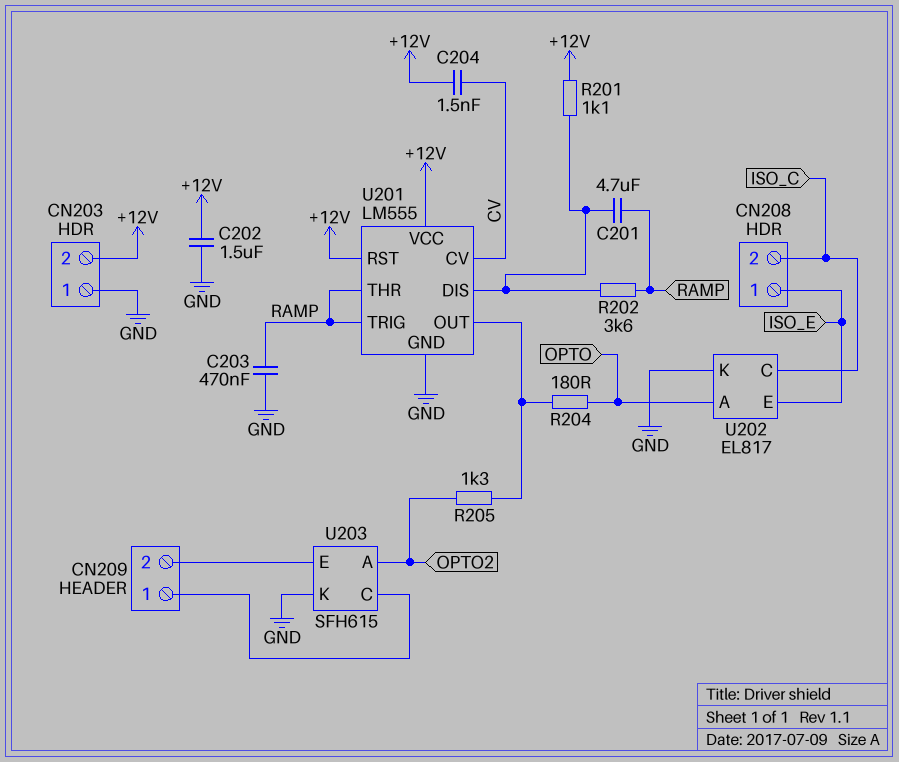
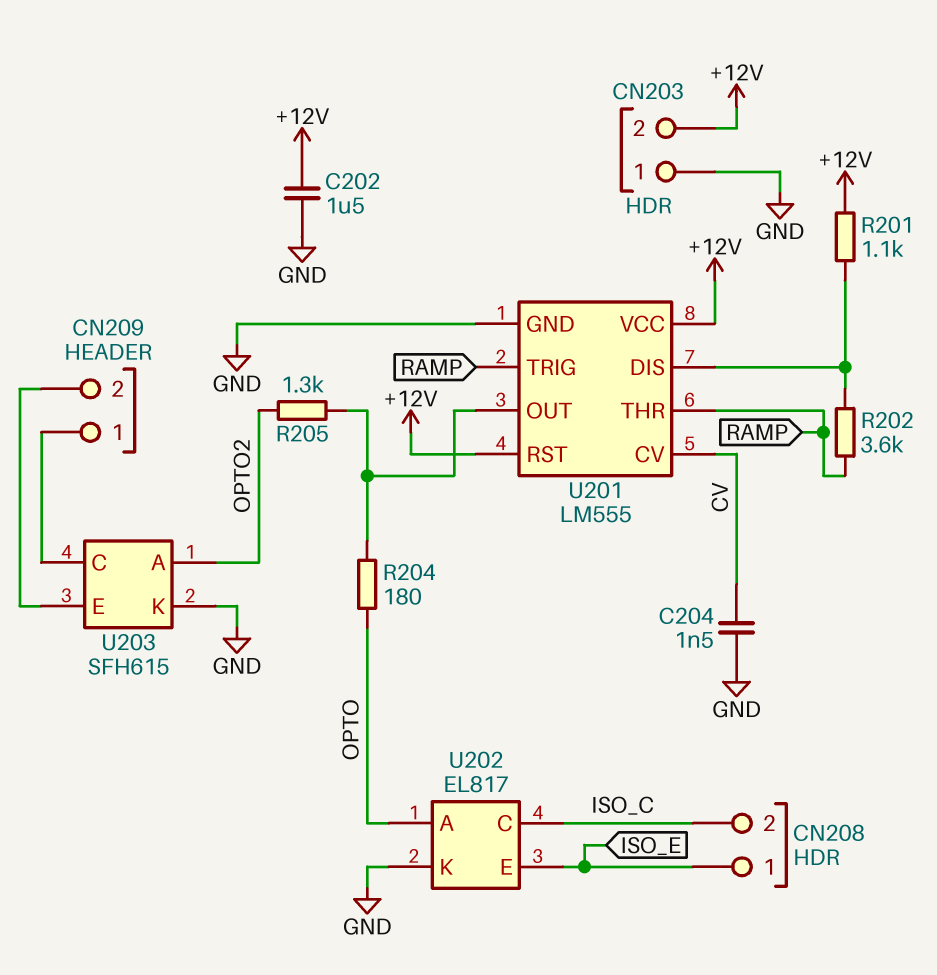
C201: 4.7uF (RAMP, U201/DIS) -> none
C203: 470nF (GND, RAMP) -> none
C204: 1.5nF (+12V, CV) -> 1.5nF (CV, GND)

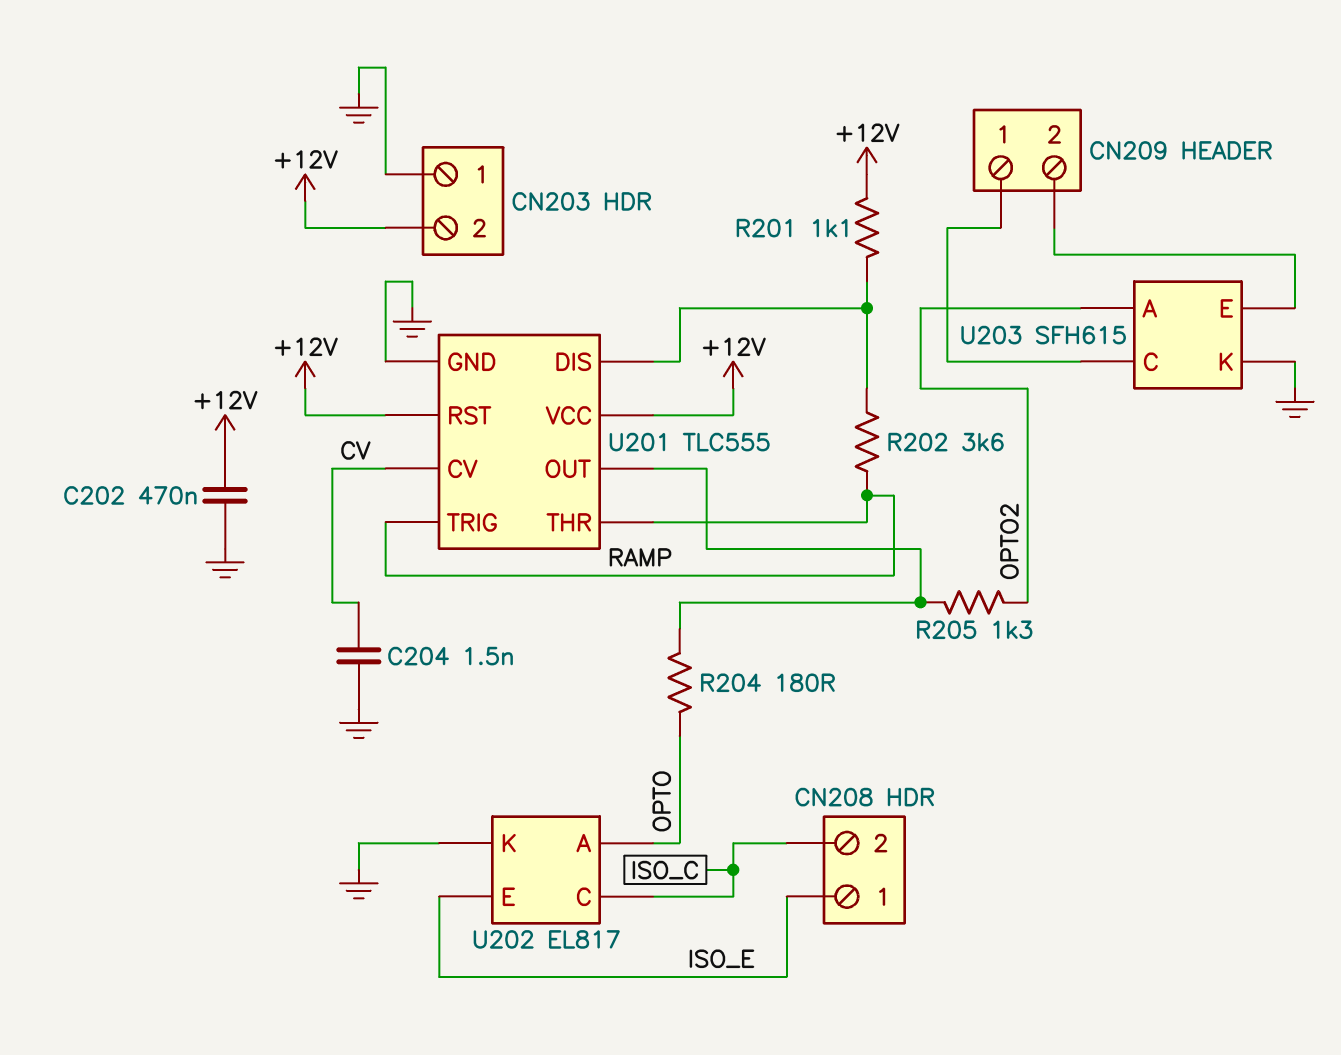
C202: 1.5uF (+12V, GND) -> 470nF (+12V, GND)
U201: LM555 -> TLC555

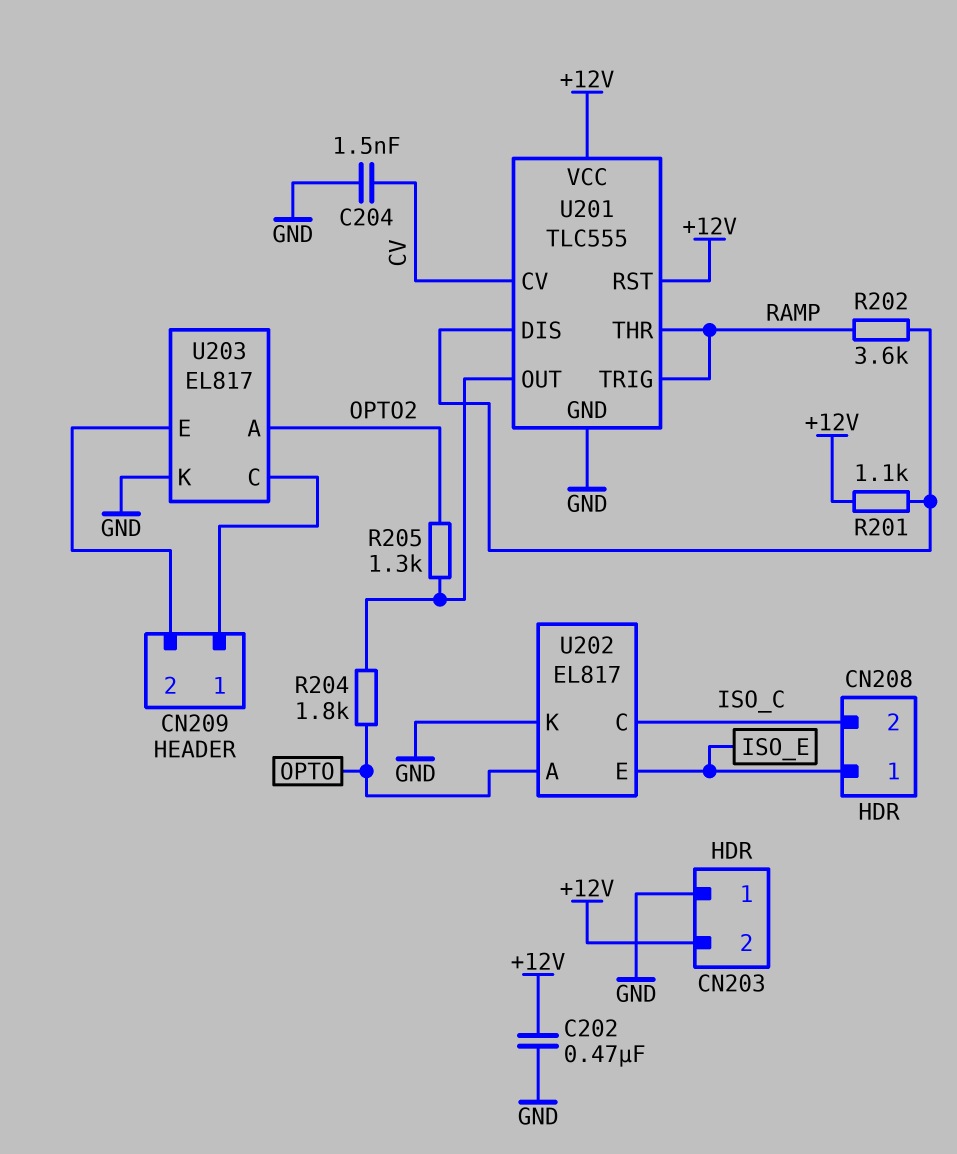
R204: 180 (OPTO, U201/OUT) -> 1.8k (OPTO, U201/OUT)
U203: SFH615 -> EL817

